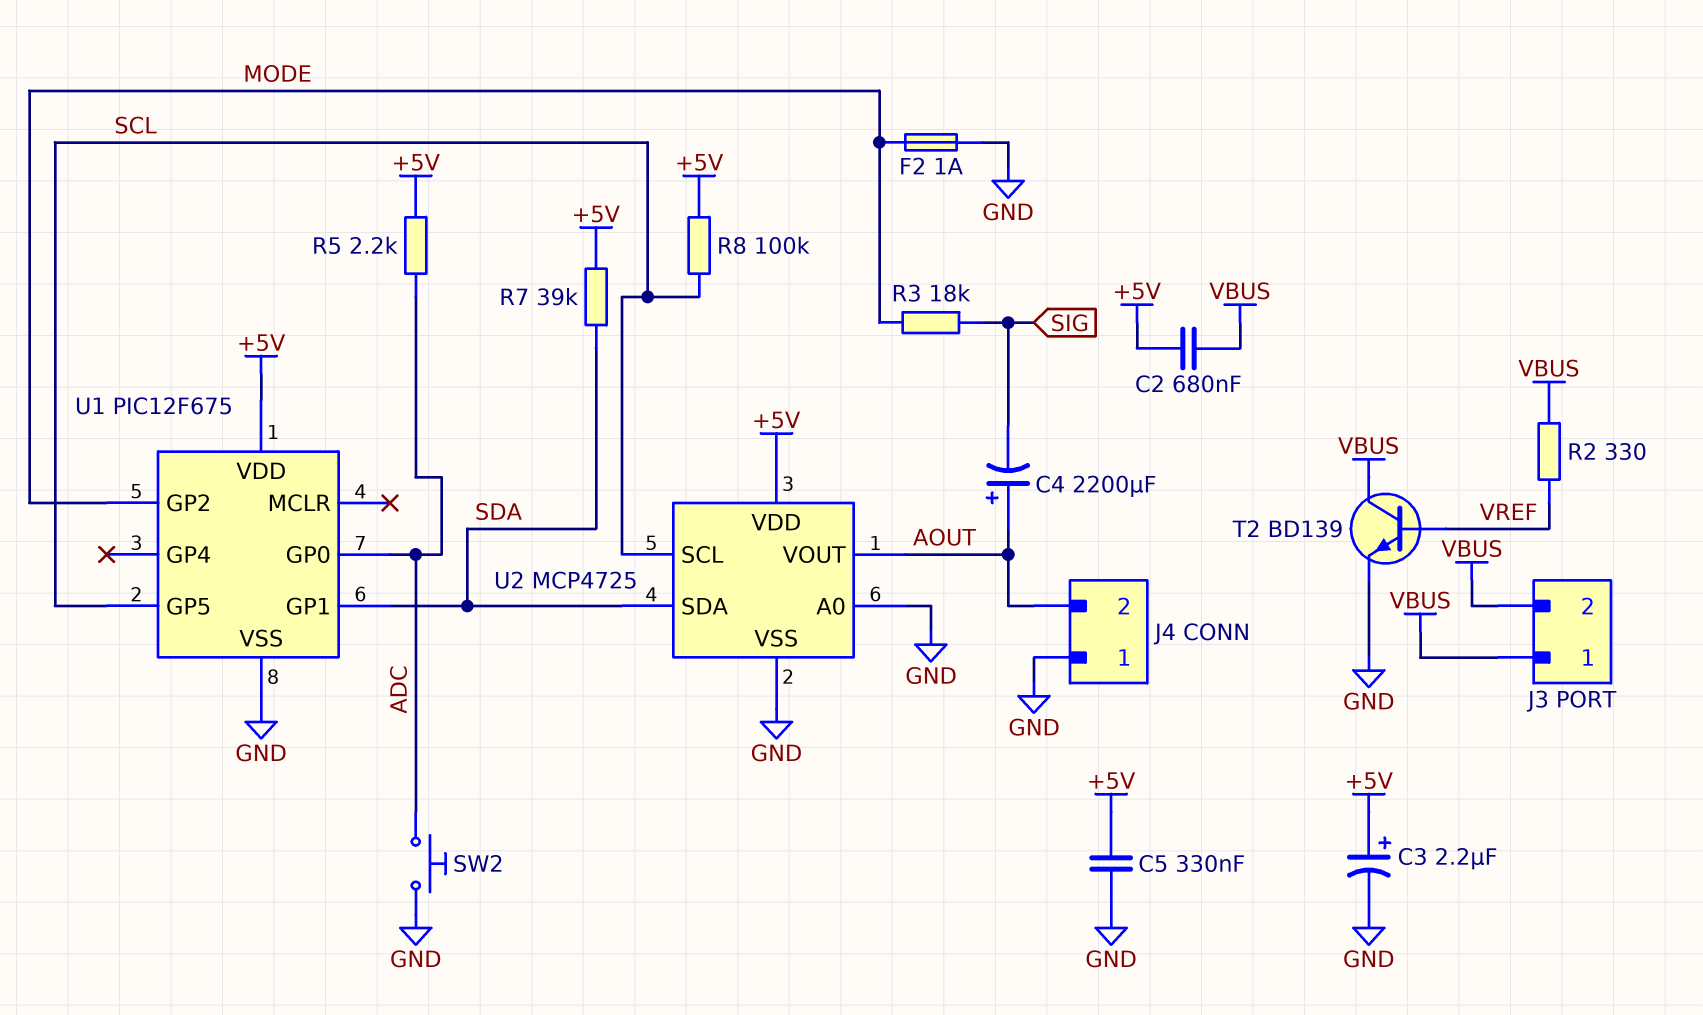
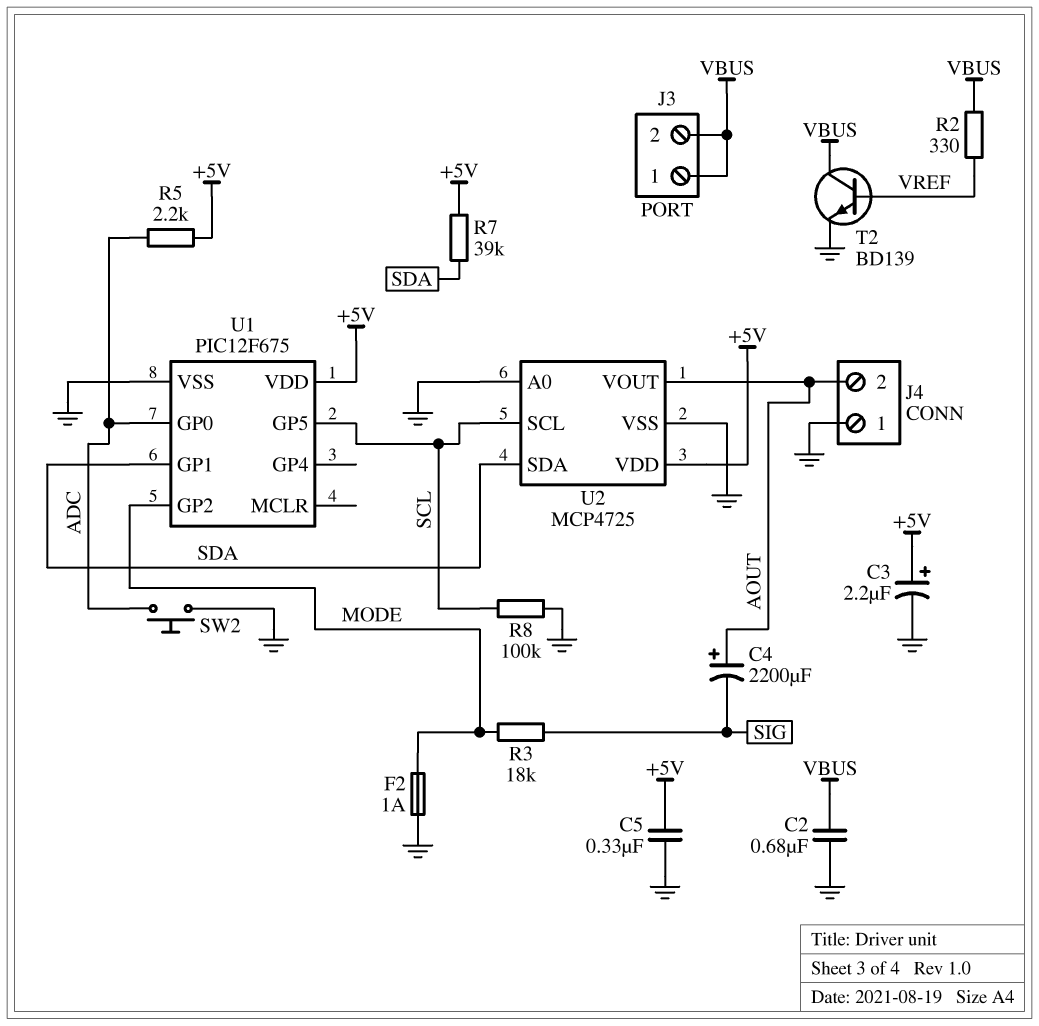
C2: 680nF (+5V, VBUS) -> 680nF (GND, VBUS)
R8: 100k (+5V, SCL) -> 100k (GND, SCL)

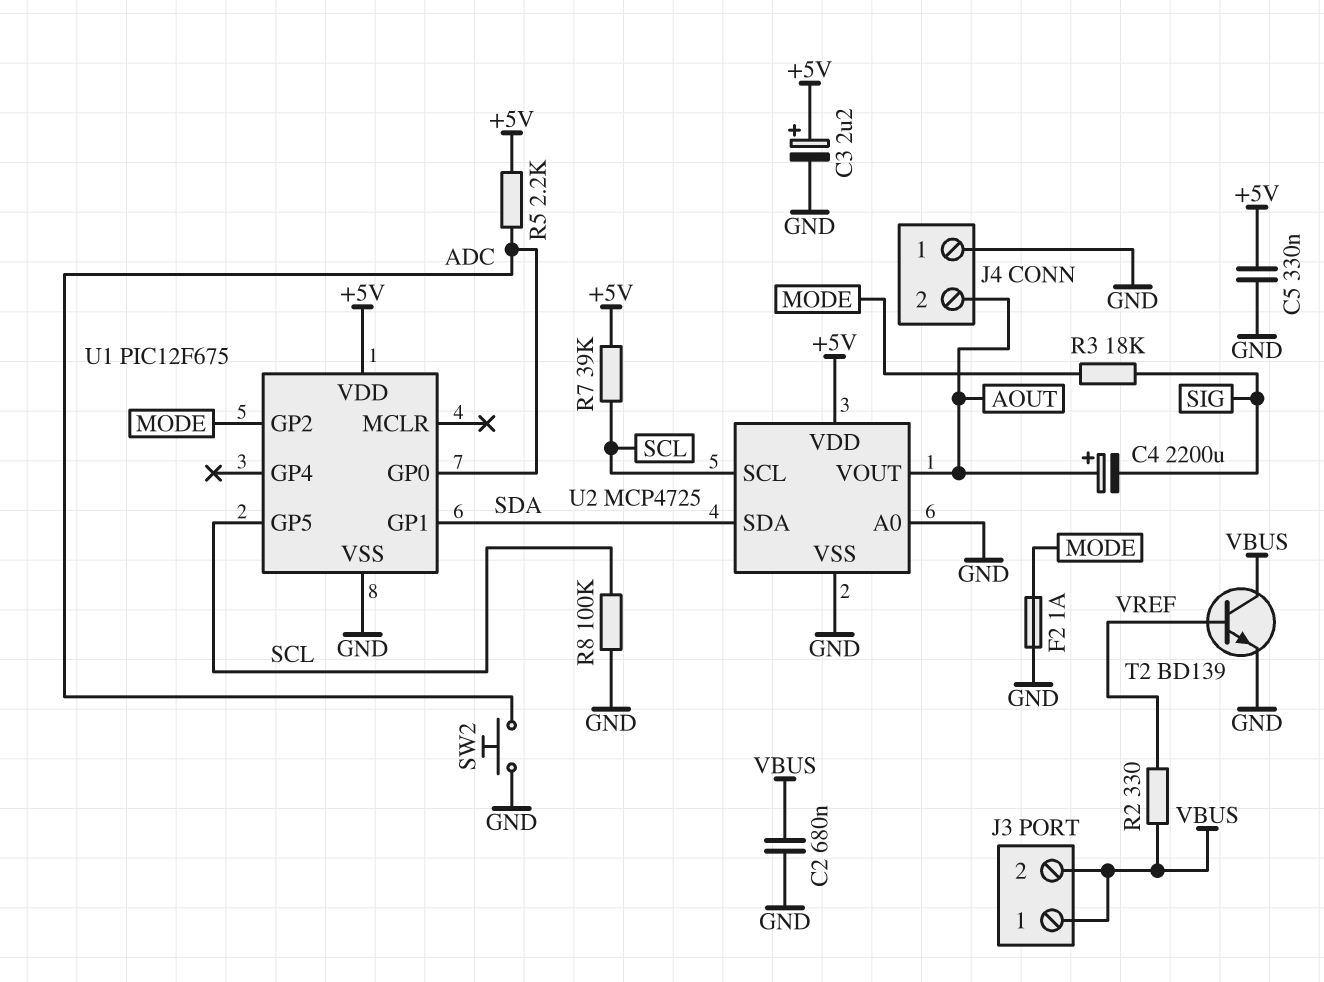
R7: 39k (+5V, SDA) -> 39k (+5V, SCL)

